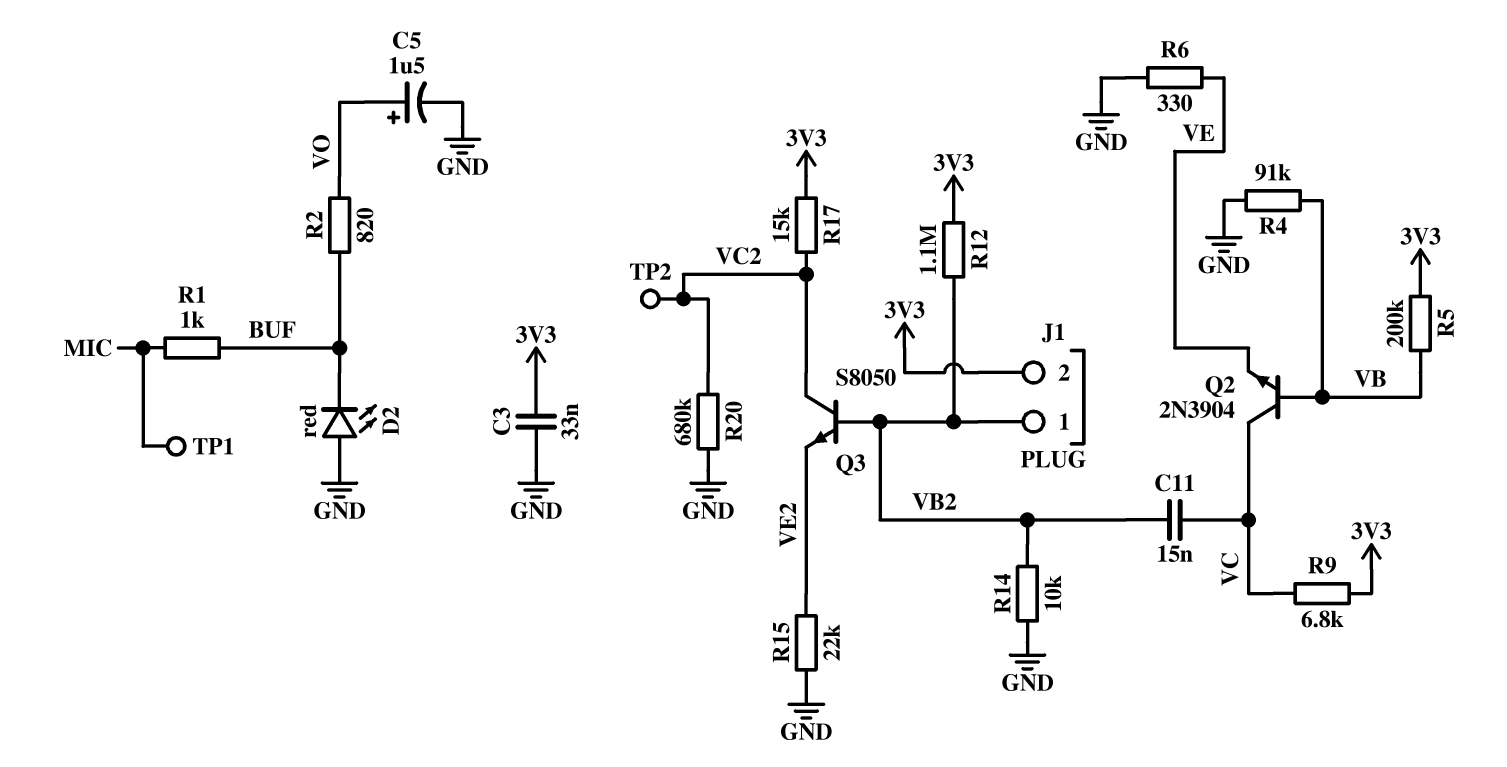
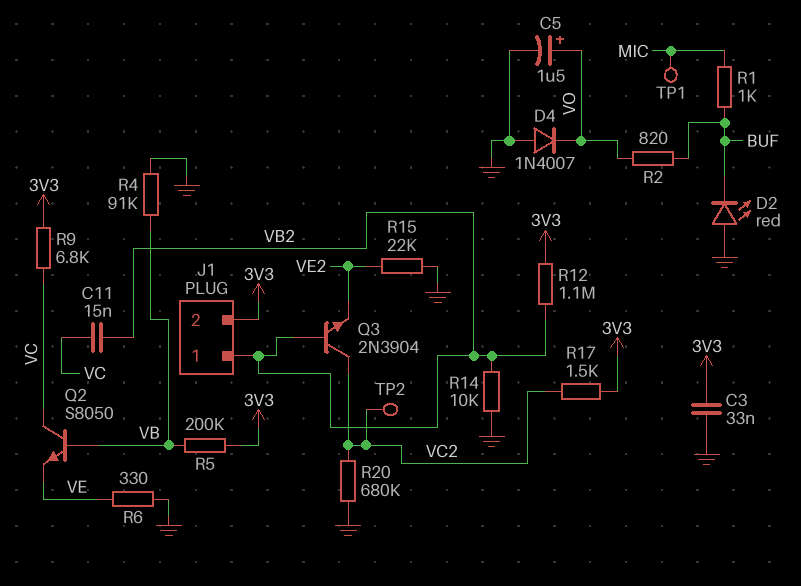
D4: none -> diode 1N4007 (A GND, K VO)
Q2: NPN 2N3904 (B VB, C VC, E VE) -> NPN S8050 (B VB, C VC, E VE)
Q3: NPN S8050 (B VB2, C VC2, E VE2) -> NPN 2N3904 (B VB2, C VC2, E VE2)
R17: 15k (3V3, VC2) -> 1.5k (3V3, VC2)

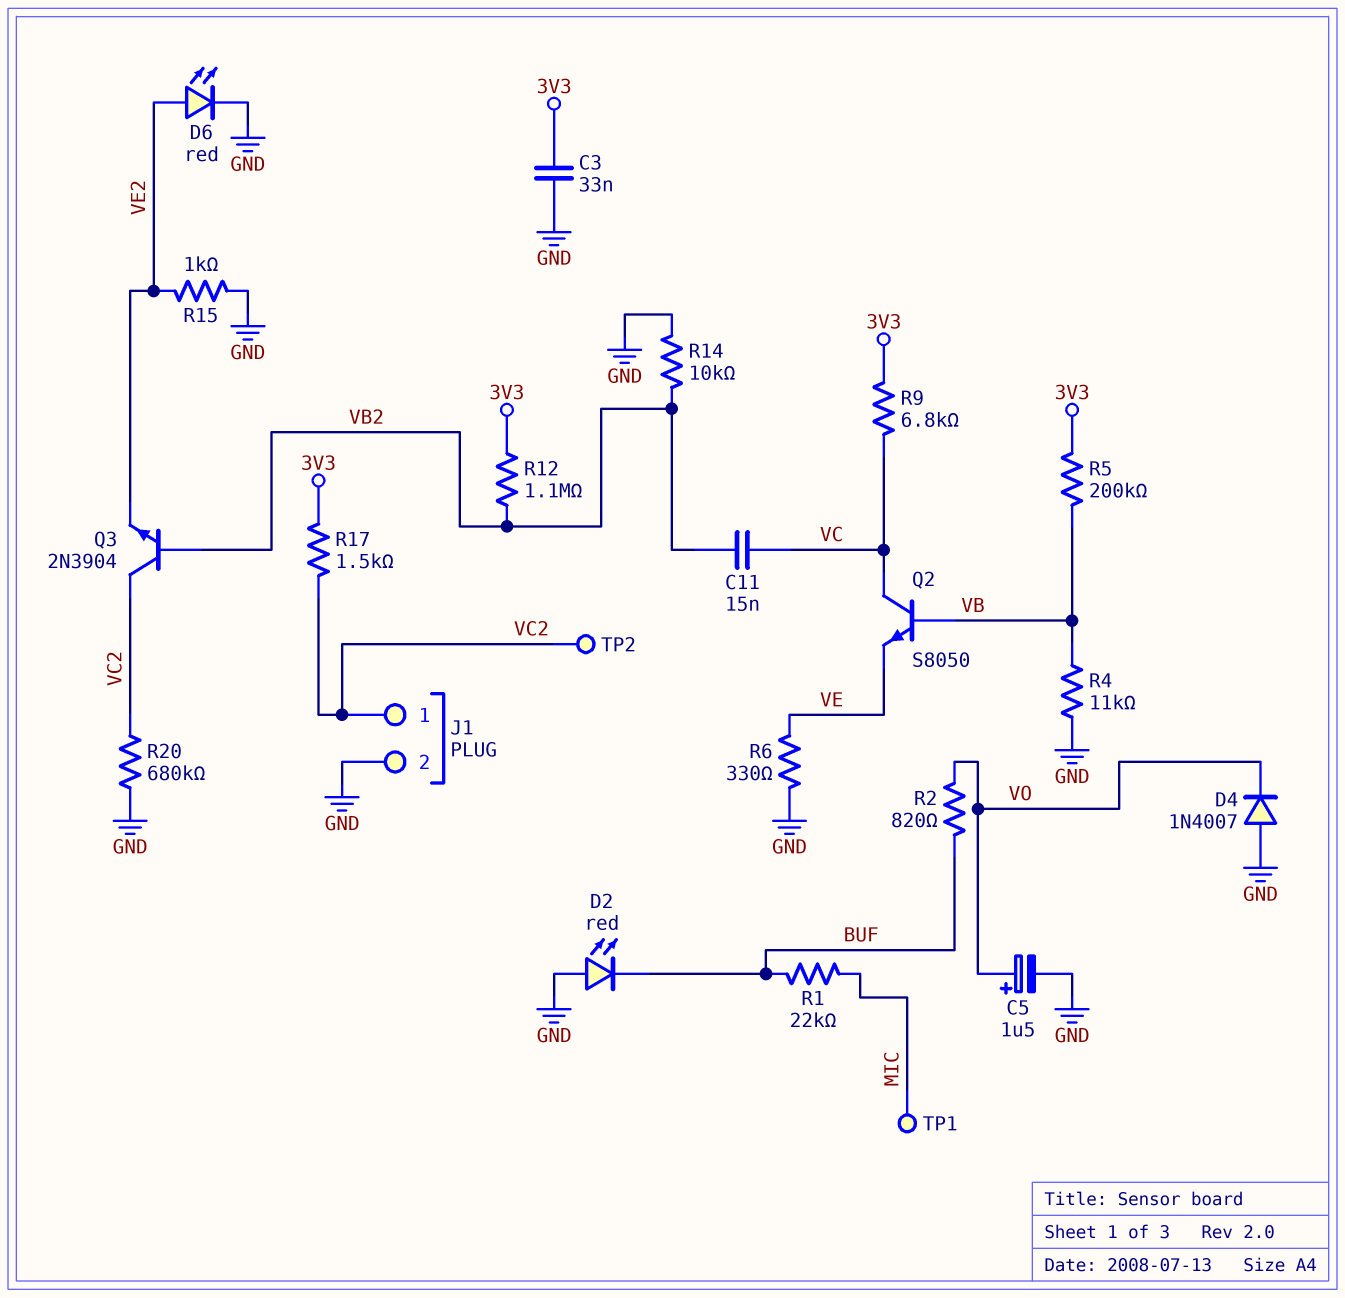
D6: none -> LED red (A VE2, K GND)
J1 pin 1: VB2 -> VC2
J1 pin 2: 3V3 -> GND
R1: 1k (BUF, MIC) -> 22k (BUF, MIC)
R4: 91k (GND, VB) -> 11k (GND, VB)
R15: 22k (GND, VE2) -> 1k (GND, VE2)

